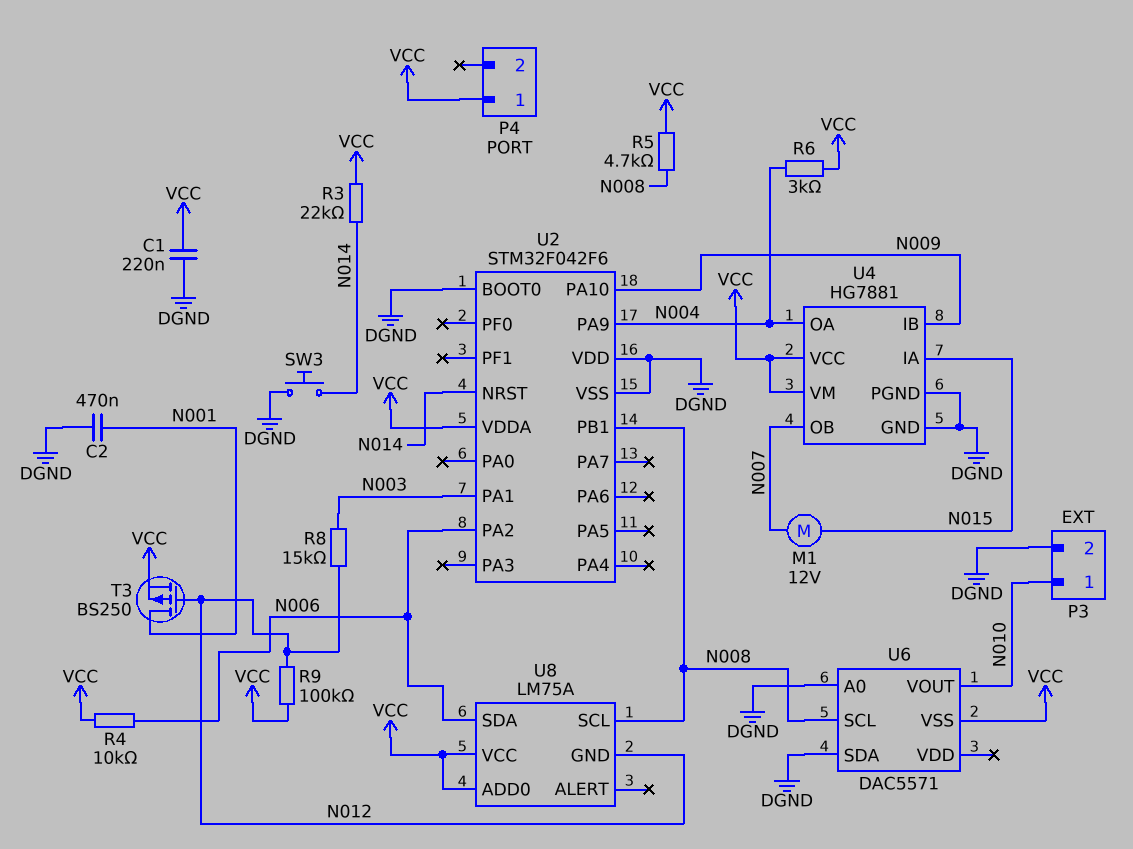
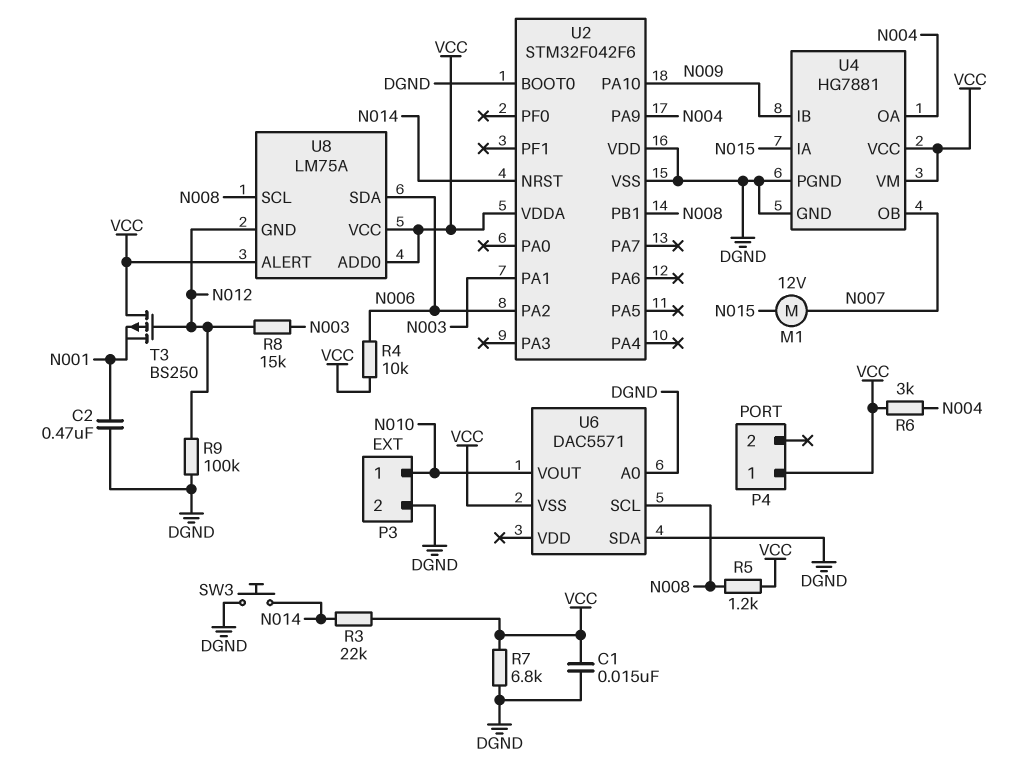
C1: 220nF (DGND, VCC) -> 15nF (DGND, VCC)
R5: 4.7k (N008, VCC) -> 1.2k (N008, VCC)
R7: none -> 6.8k (DGND, VCC)
R9: 100k (N012, VCC) -> 100k (DGND, N012)
T3: PMOS BS250 (G N012, D N001, S VCC) -> PMOS BS250 (G N012, D VCC, S N001)
U8 pin ALERT: none -> VCC

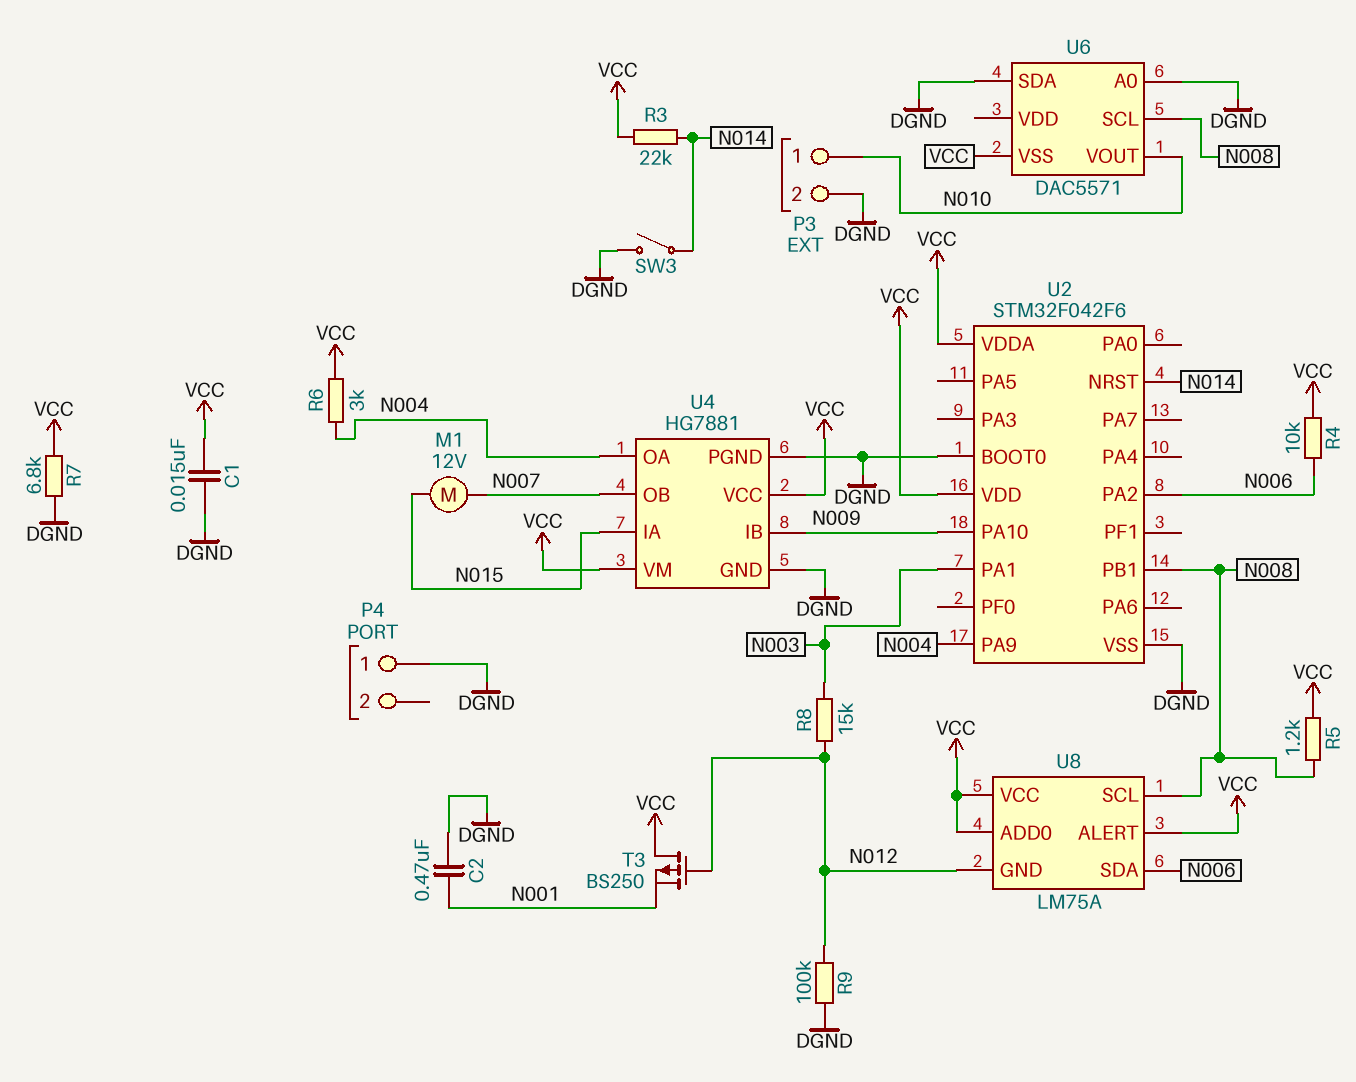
P4 pin 1: VCC -> DGND
SW3: button (DGND, N014) -> switch (DGND, N014)
U2 pin VDD: DGND -> VCC

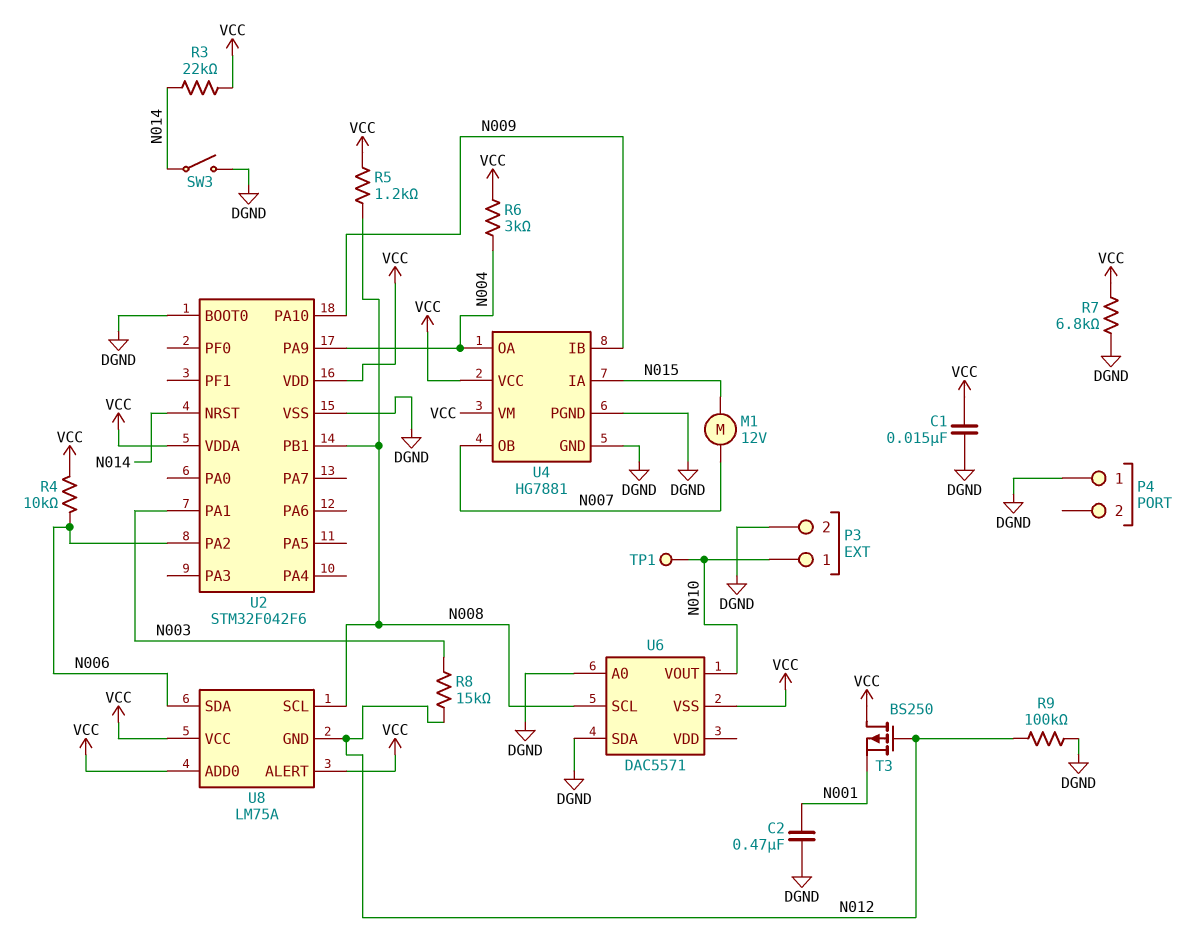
TP1: none -> test point (N010)

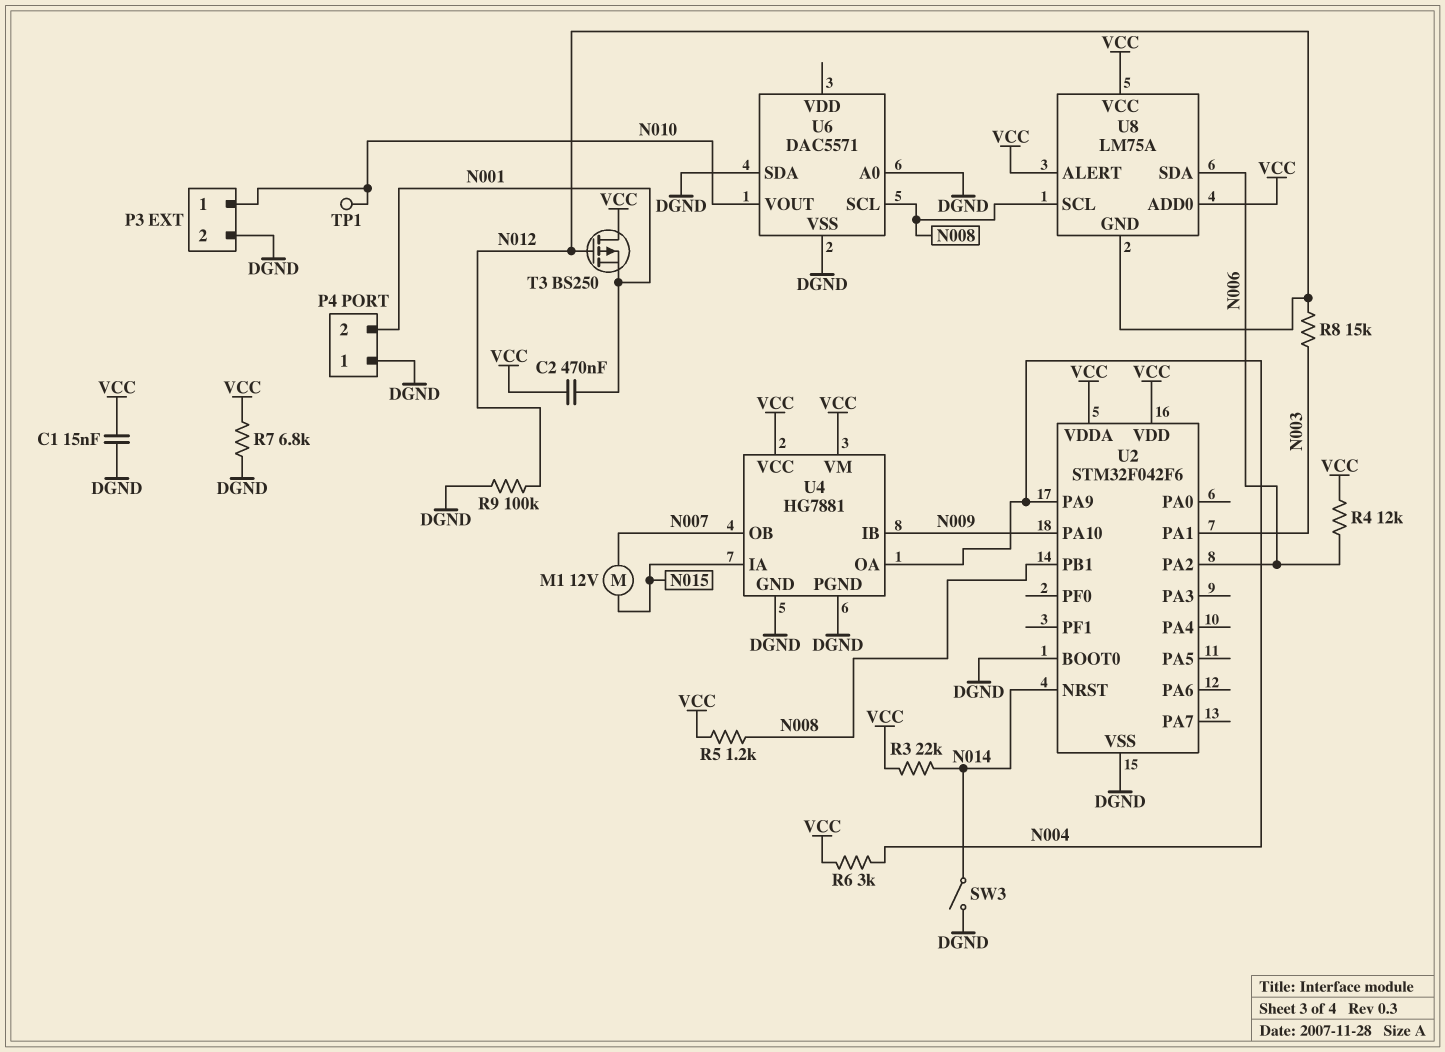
C2: 470nF (DGND, N001) -> 470nF (N001, VCC)
P4 pin 2: none -> N001
R4: 10k (N006, VCC) -> 12k (N006, VCC)
U6 pin VSS: VCC -> DGND

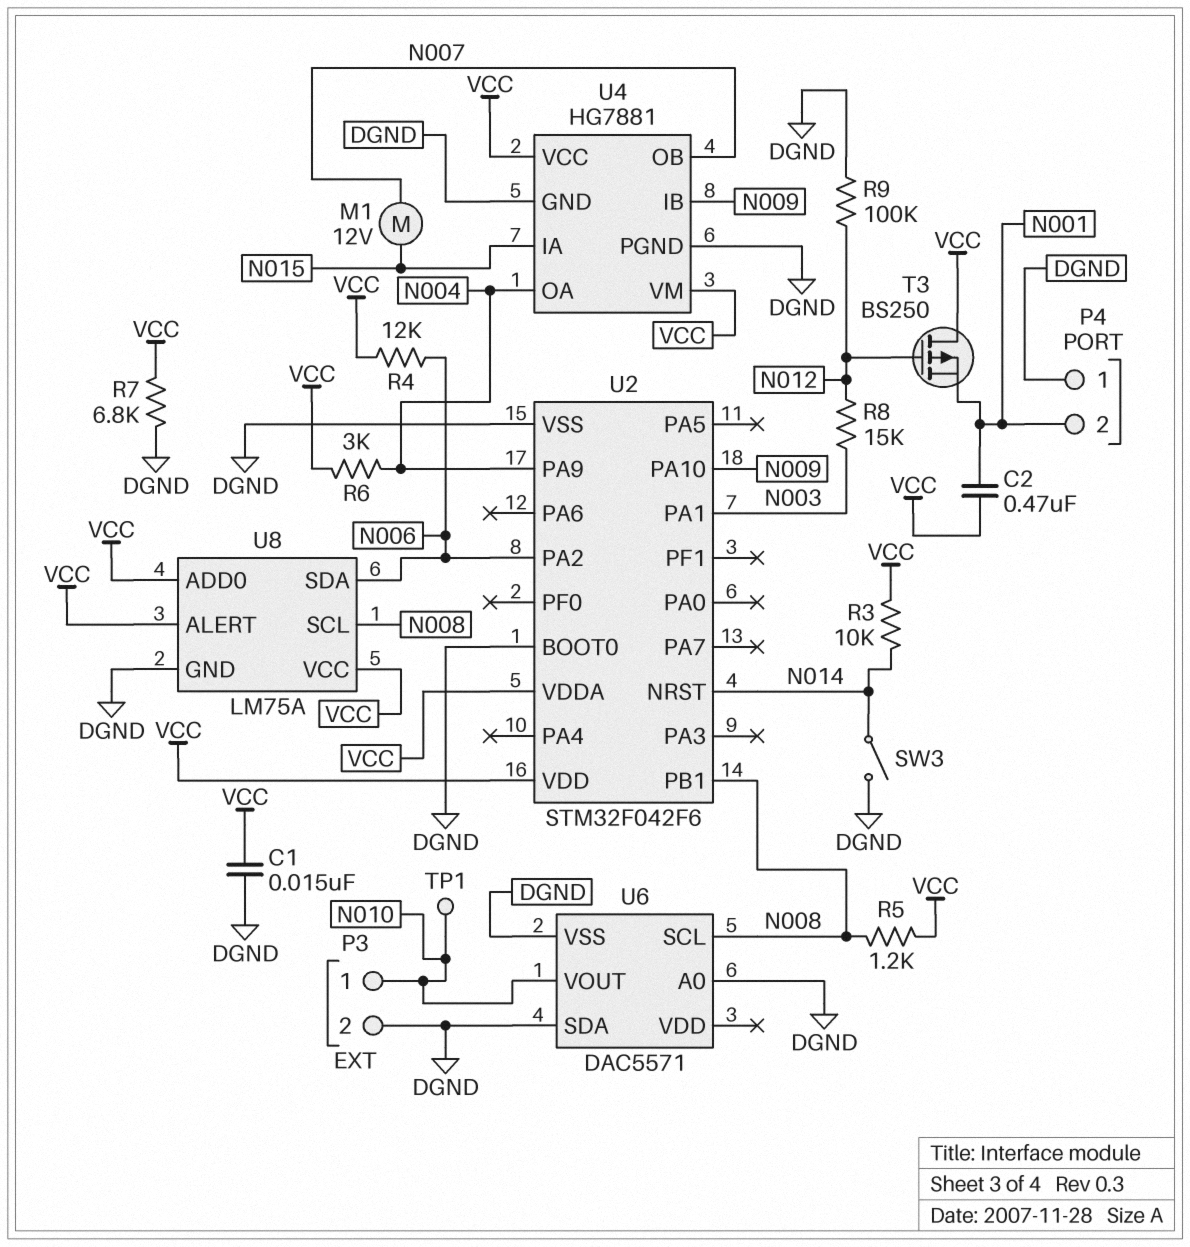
R3: 22k (N014, VCC) -> 10k (N014, VCC)
U8 pin GND: N012 -> DGND

